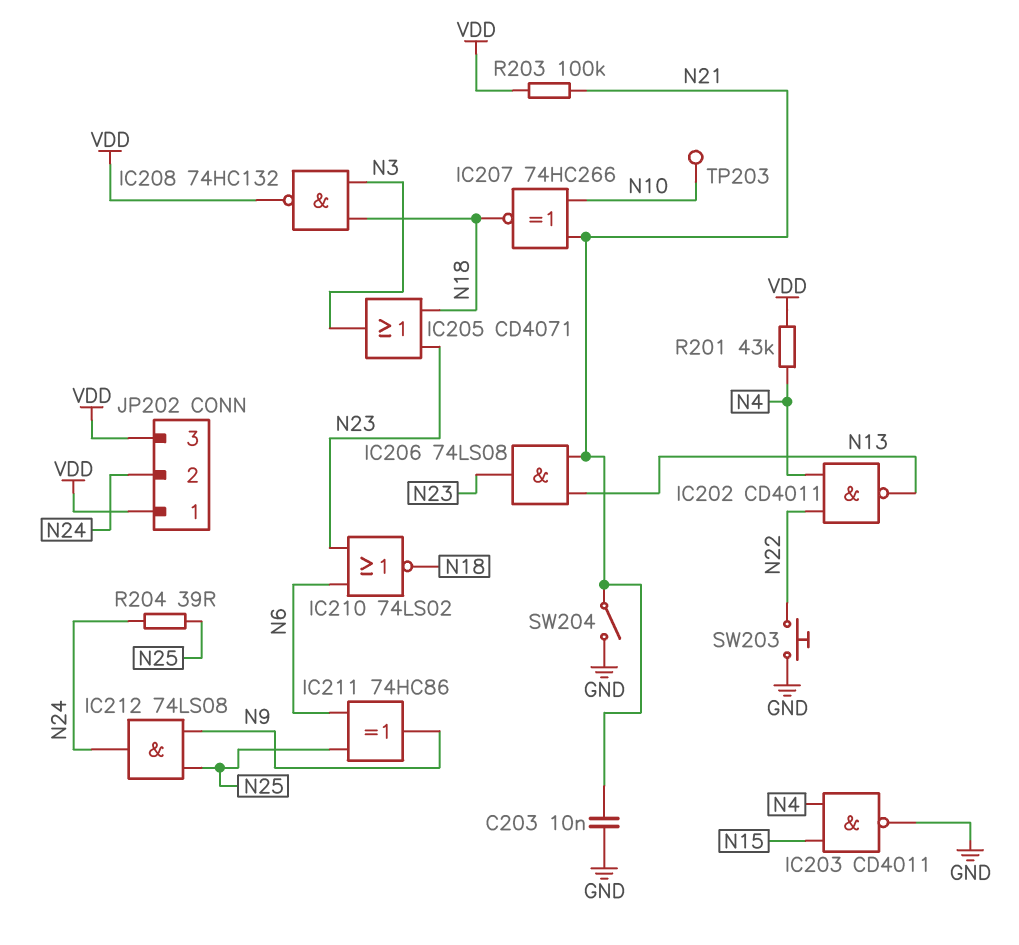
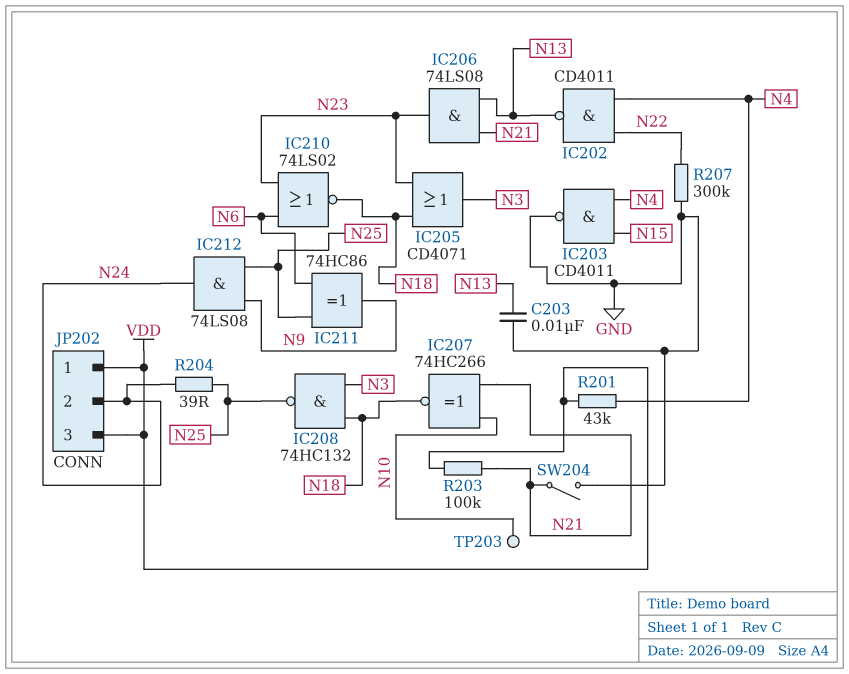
C203: 10nF (GND, N21) -> 10nF (GND, N13)
IC208: NAND 74HC132 (in N3, in N18, out VDD) -> NAND 74HC132 (in N3, in N18, out N25)
R207: none -> 300k (GND, N22)
SW203: button (GND, N22) -> none

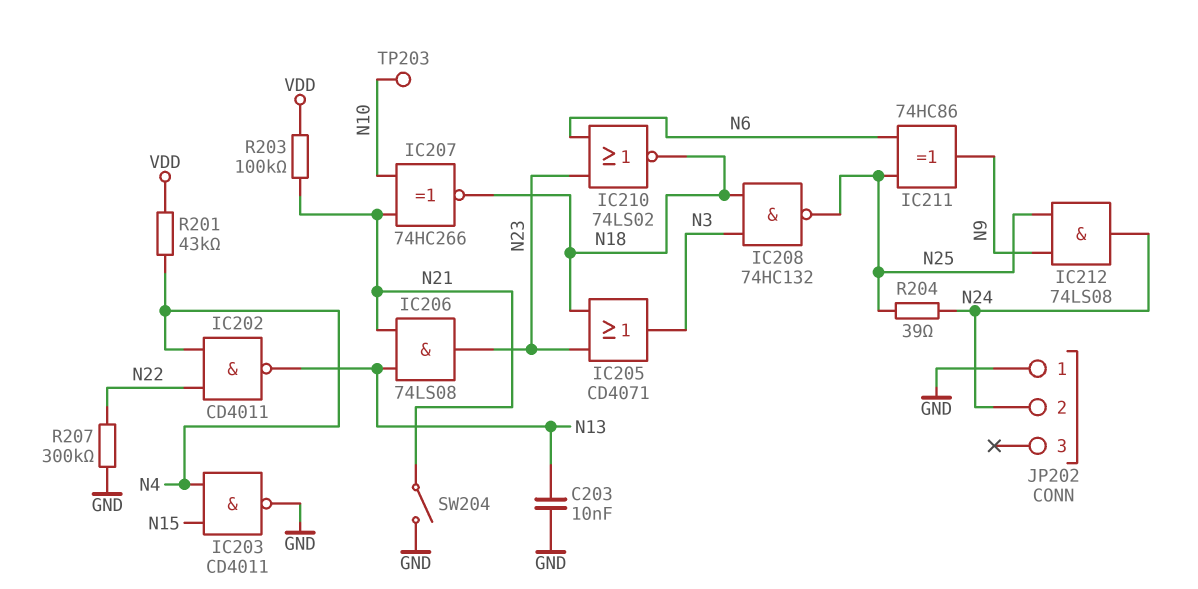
JP202 pin 1: VDD -> GND
JP202 pin 3: VDD -> none

